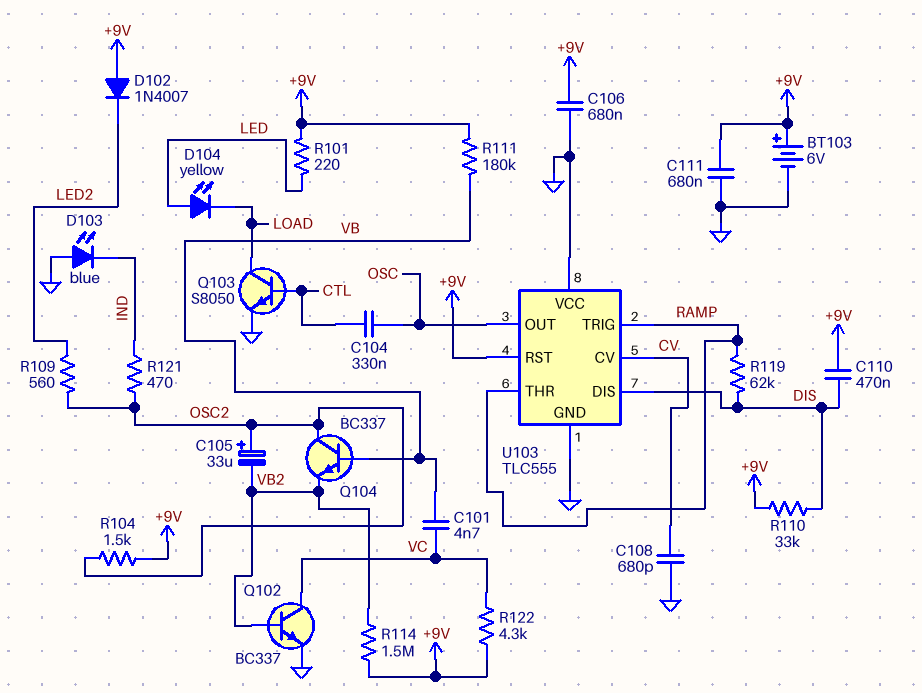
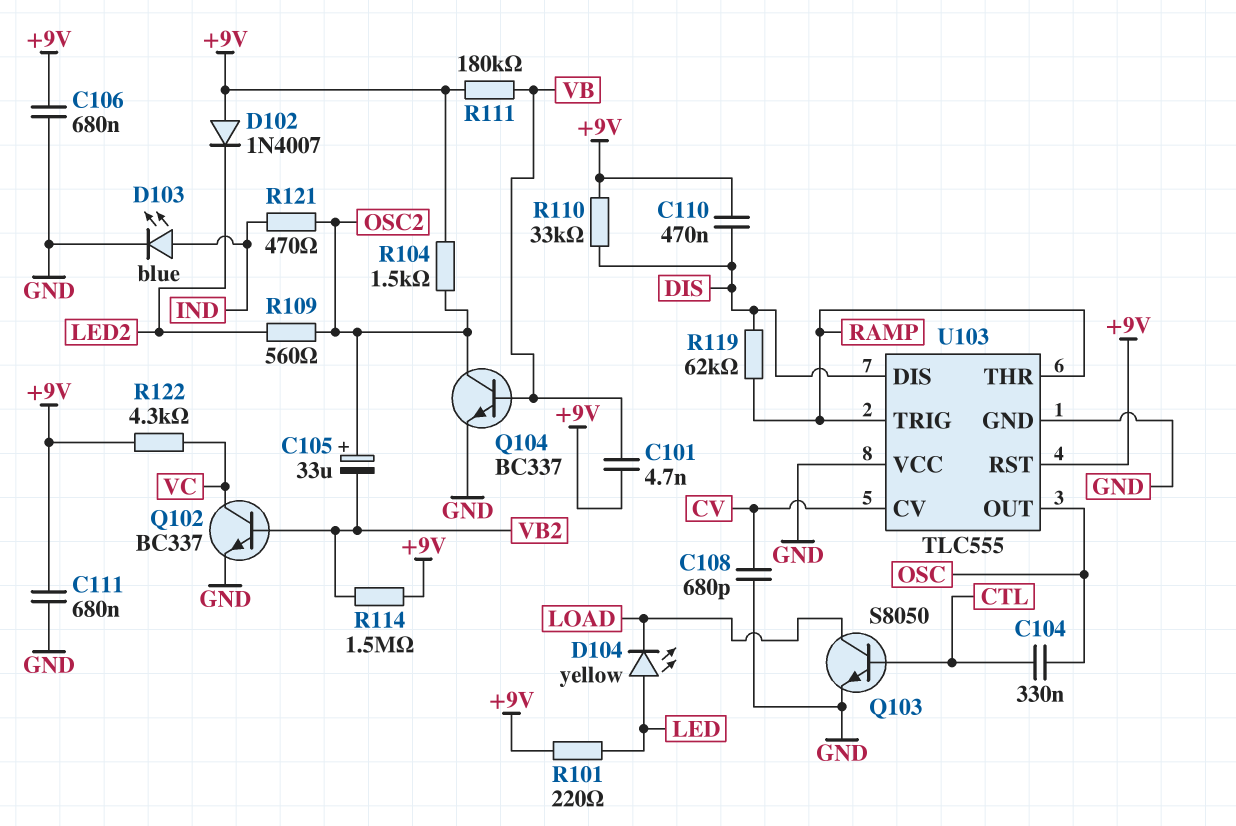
BT103: 6V (plus +9V, minus GND) -> none
C101: 4.7nF (VB, VC) -> 4.7nF (+9V, VB)
D103: LED blue (A GND, K IND) -> LED blue (A IND, K GND)
Q104: NPN BC337 (B VB, C OSC2, E VB2) -> NPN BC337 (B VB, C OSC2, E GND)

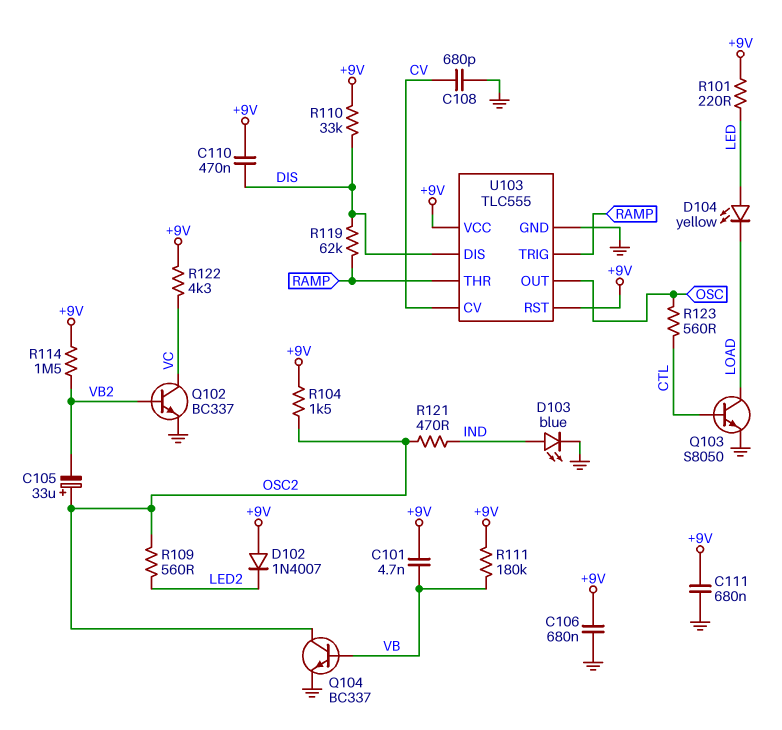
C104: 330nF (CTL, OSC) -> none
R123: none -> 560 (CTL, OSC)
U103 pin VCC: GND -> +9V

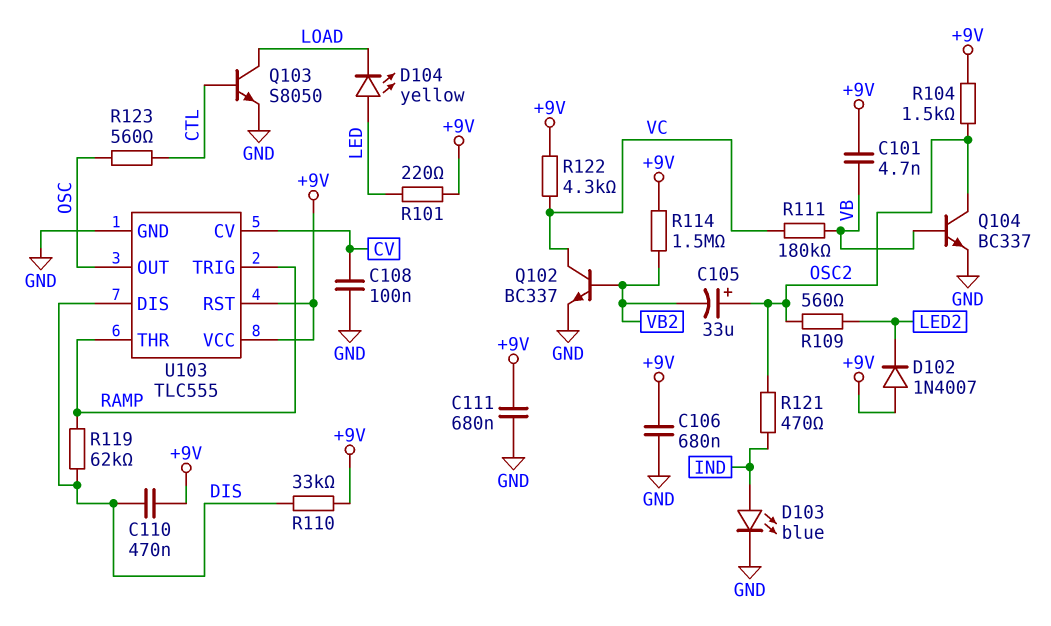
C108: 680pF (CV, GND) -> 100nF (CV, GND)
R111: 180k (+9V, VB) -> 180k (VB, VC)

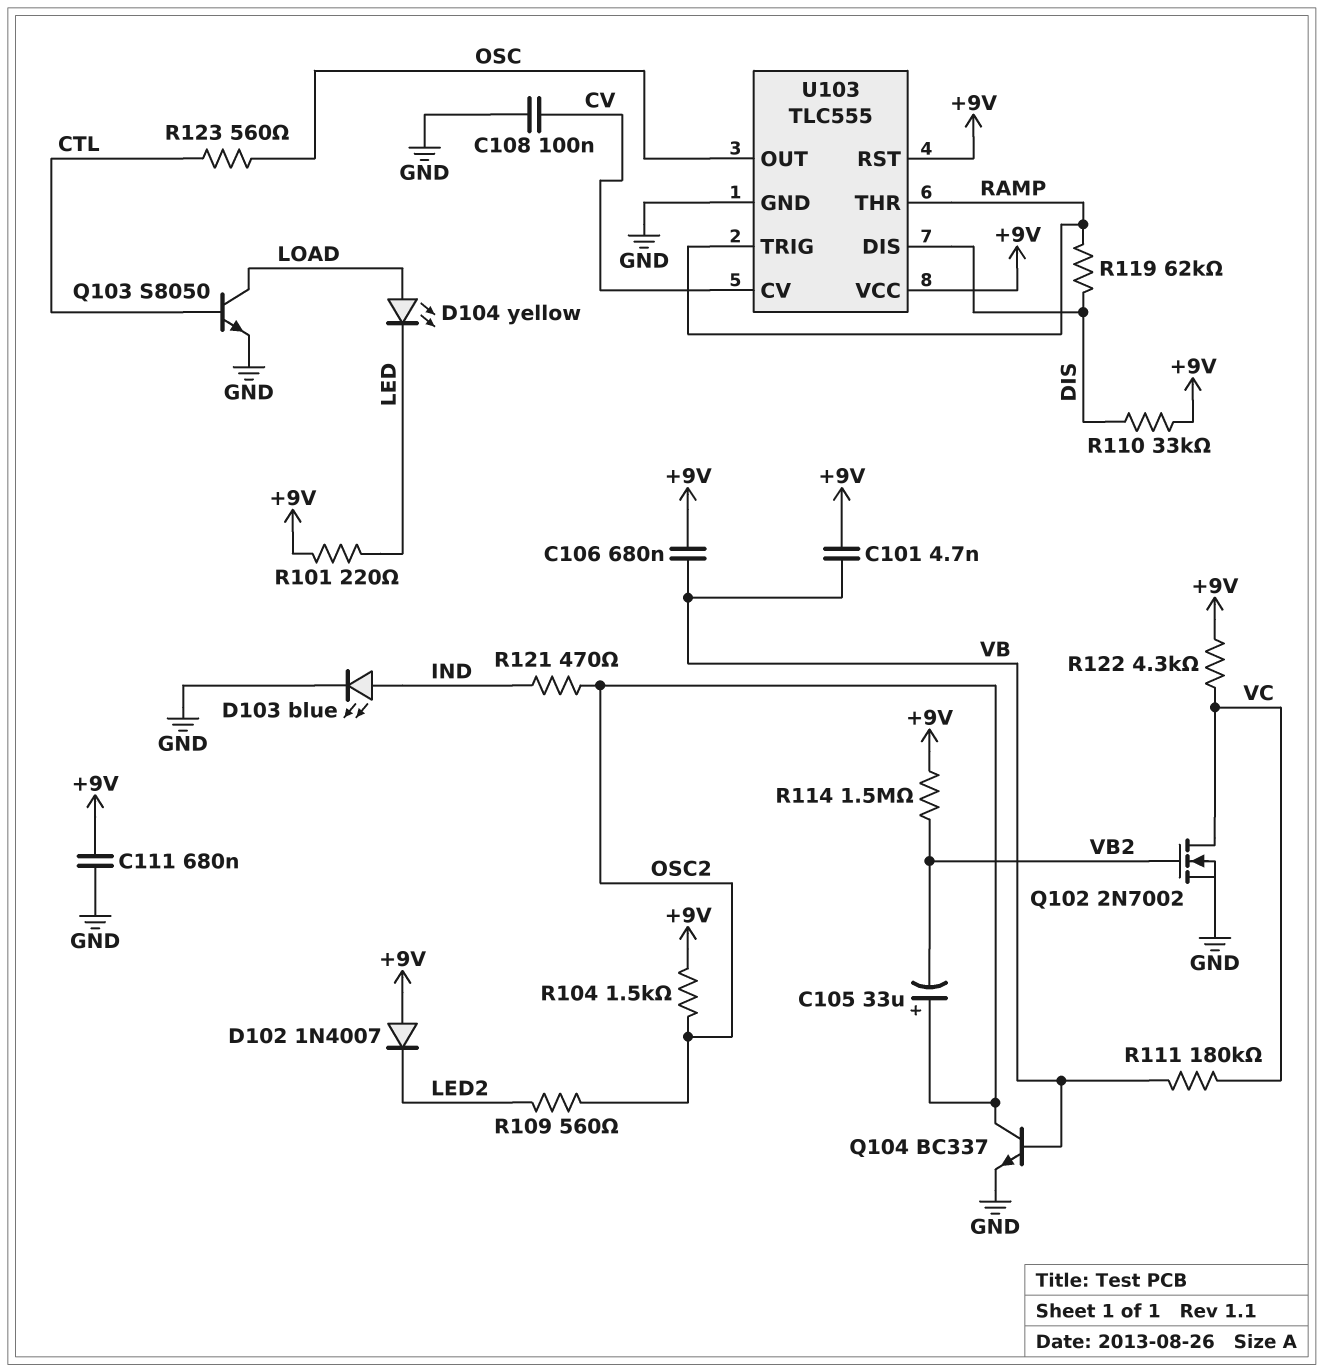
C106: 680nF (+9V, GND) -> 680nF (+9V, VB)
C110: 470nF (+9V, DIS) -> none
D104: LED yellow (A LED, K LOAD) -> LED yellow (A LOAD, K LED)
Q102: NPN BC337 (B VB2, C VC, E GND) -> NMOS 2N7002 (G VB2, D VC, S GND)

